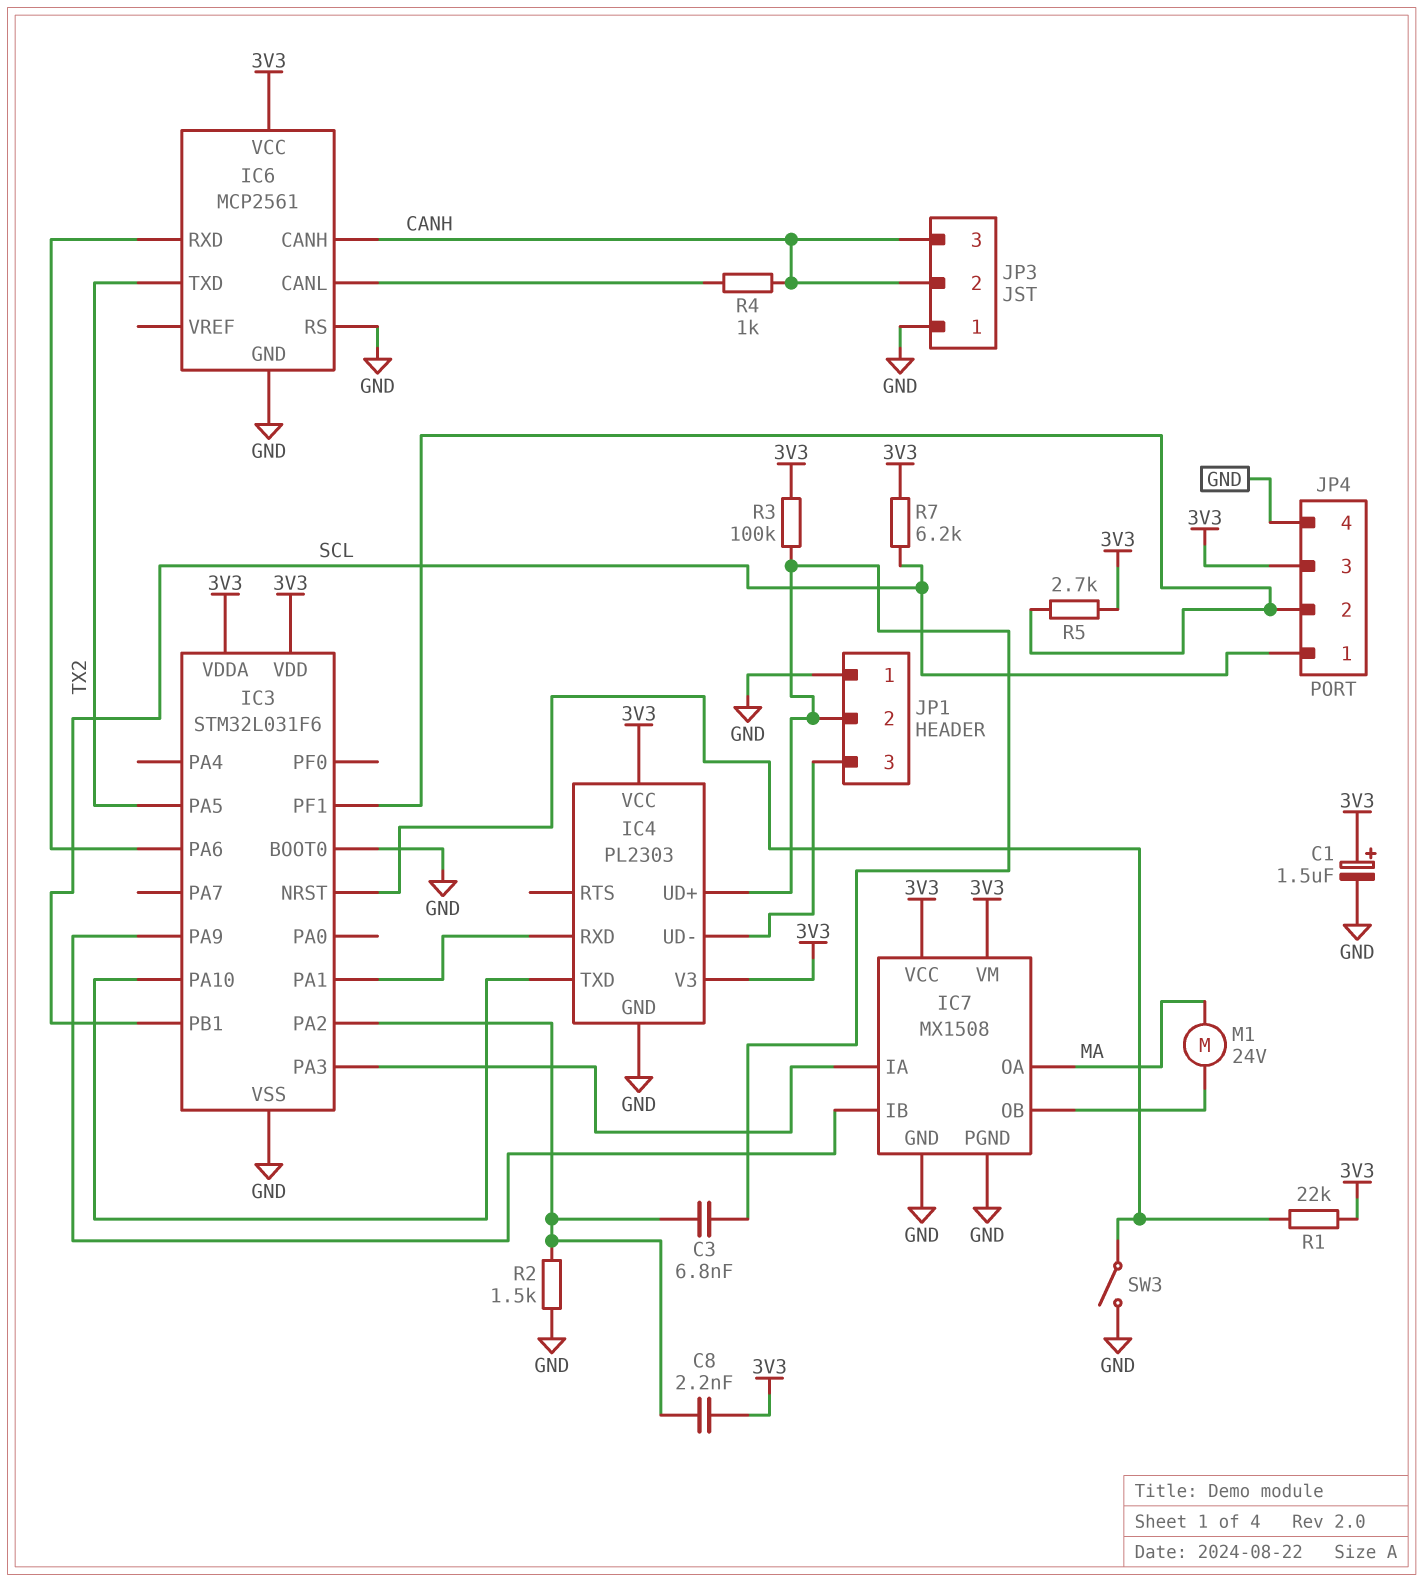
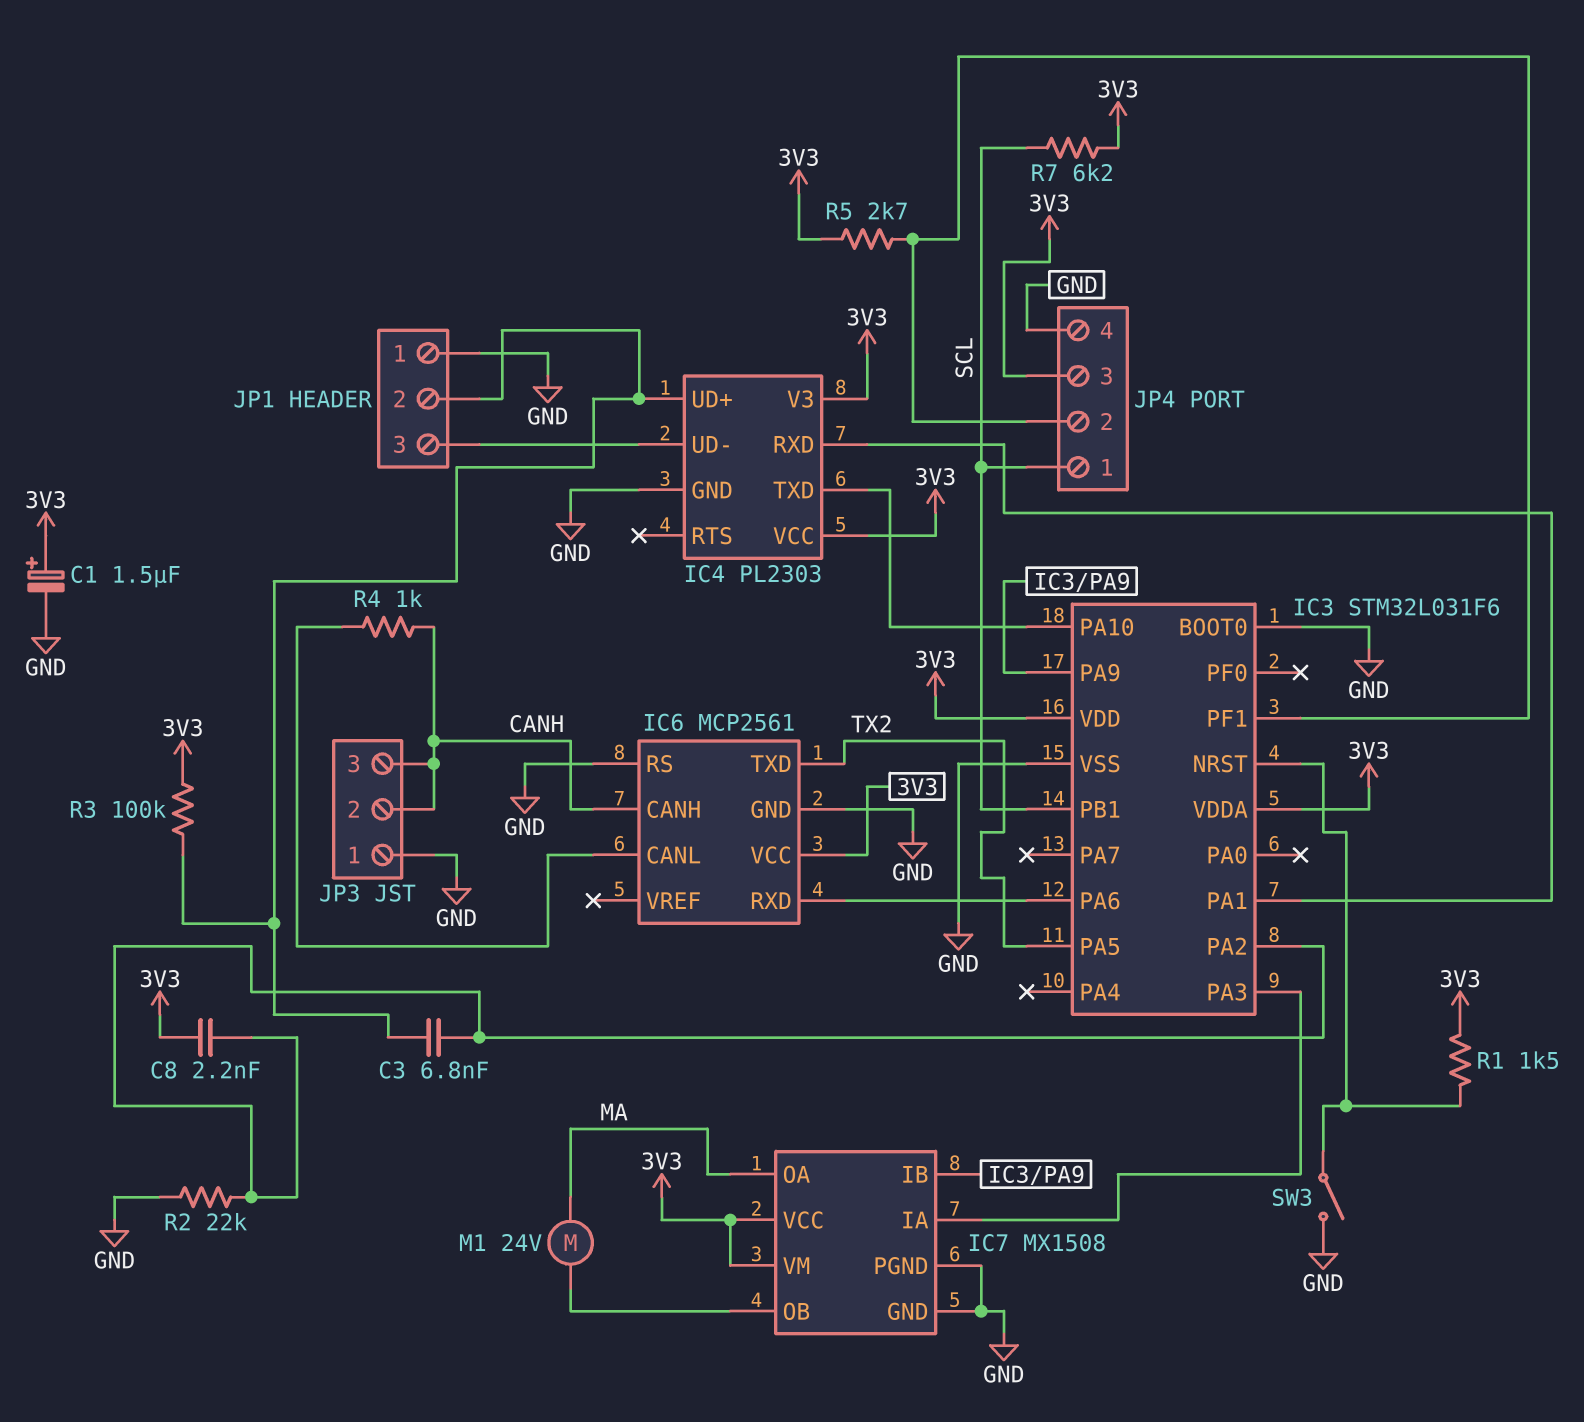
R1: 22k (3V3, IC3/NRST) -> 1.5k (3V3, IC3/NRST)
R2: 1.5k (GND, IC3/PA2) -> 22k (GND, IC3/PA2)

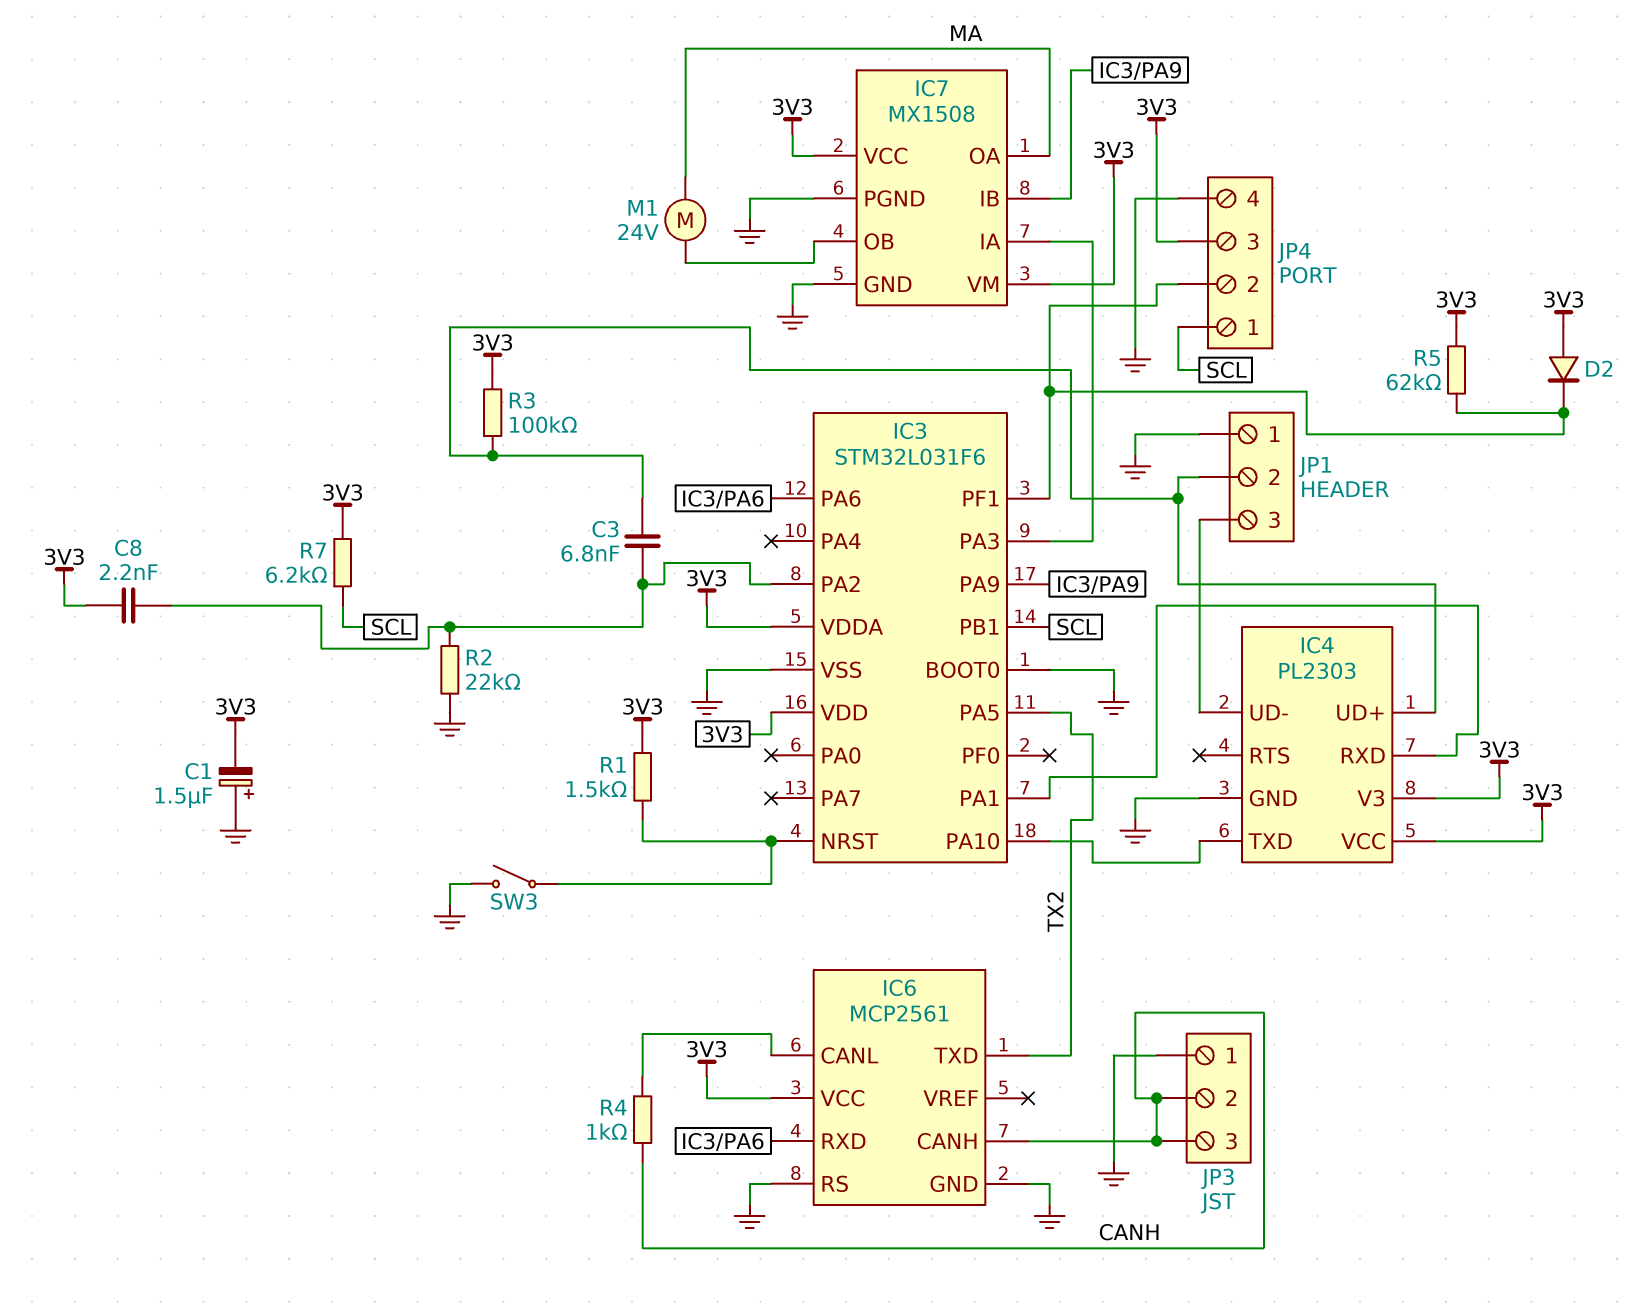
C1: 1.5uF (plus 3V3, minus GND) -> 1.5uF (plus GND, minus 3V3)
D2: none -> diode (A 3V3, K IC3/PF1)
R5: 2.7k (3V3, IC3/PF1) -> 62k (3V3, IC3/PF1)

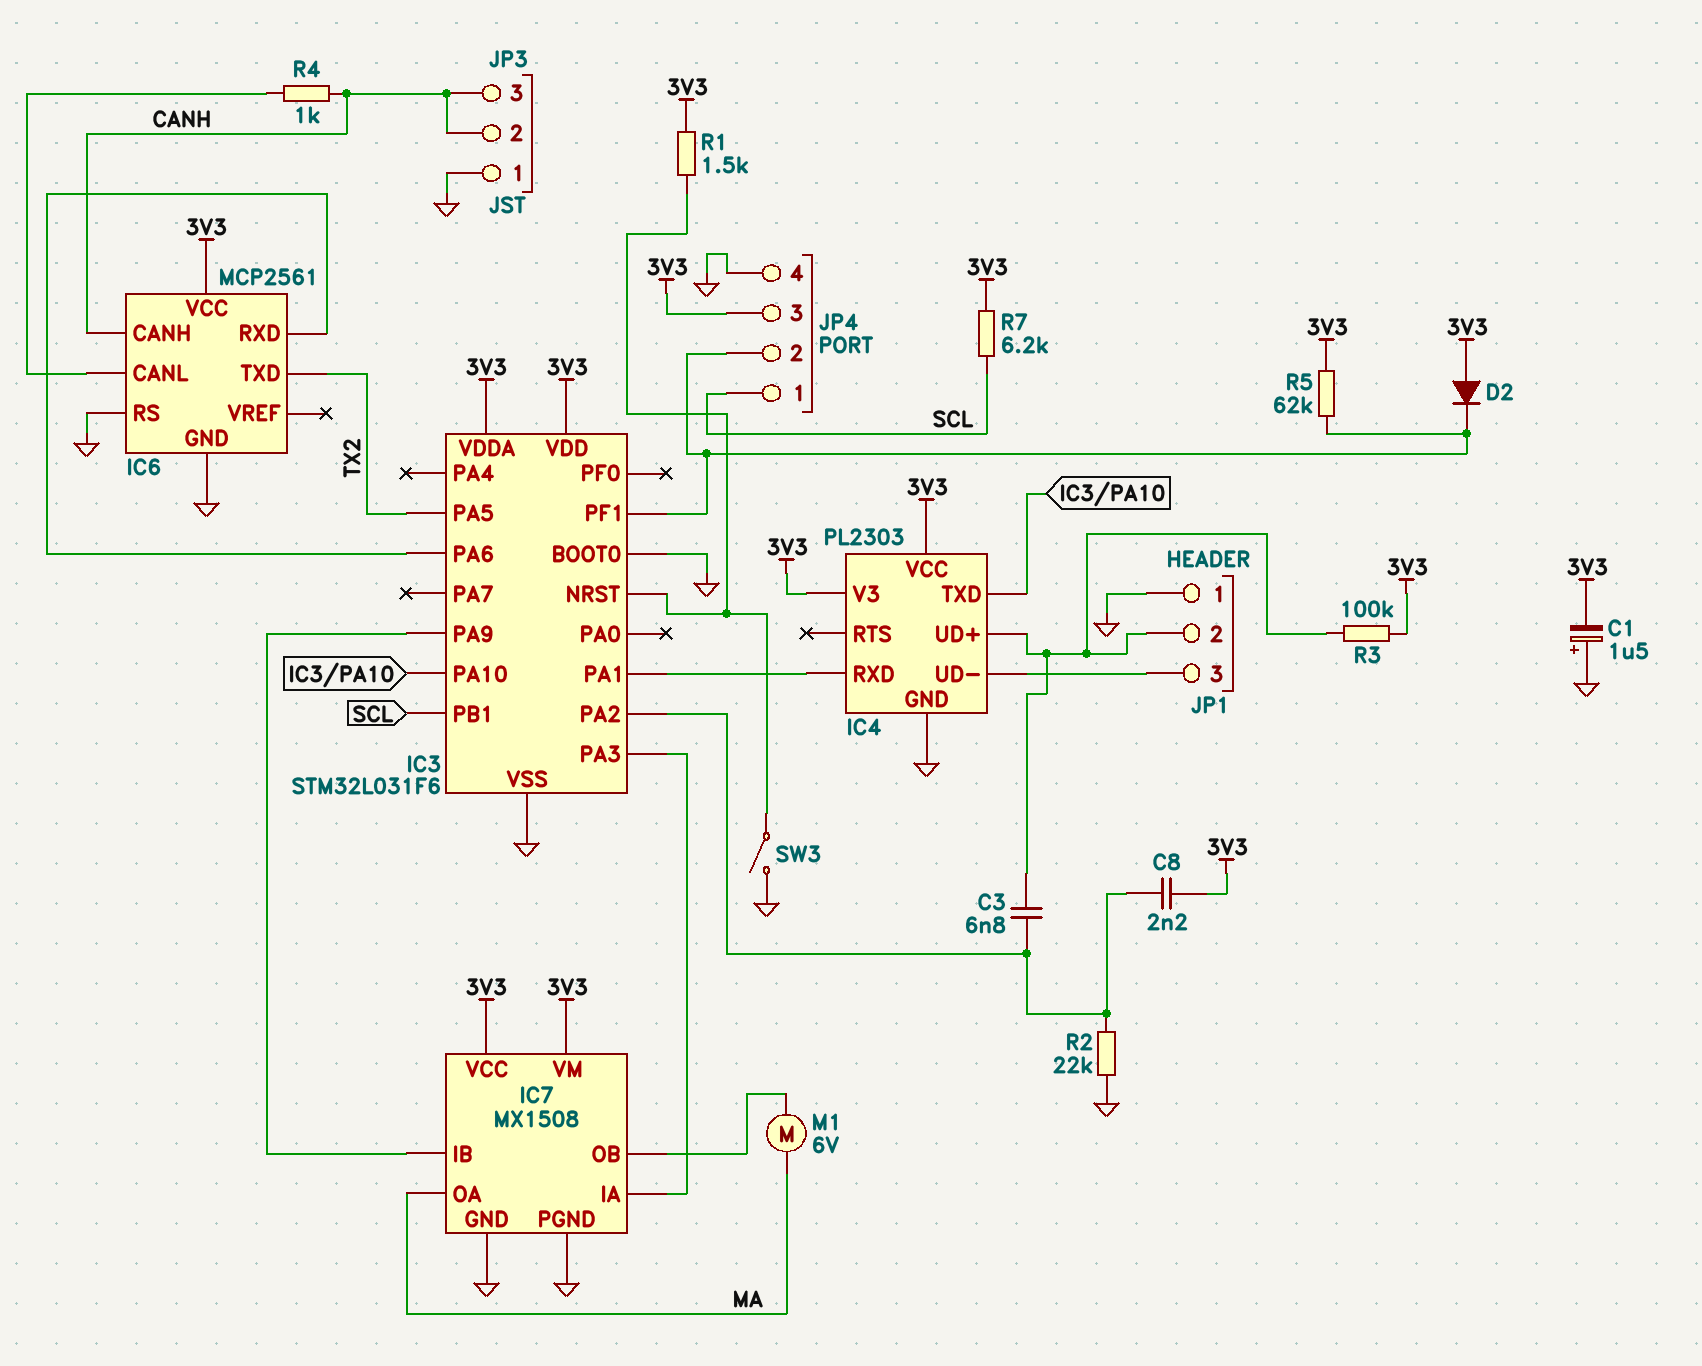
M1: motor 24V (IC7/OB, MA) -> motor 6V (IC7/OB, MA)

